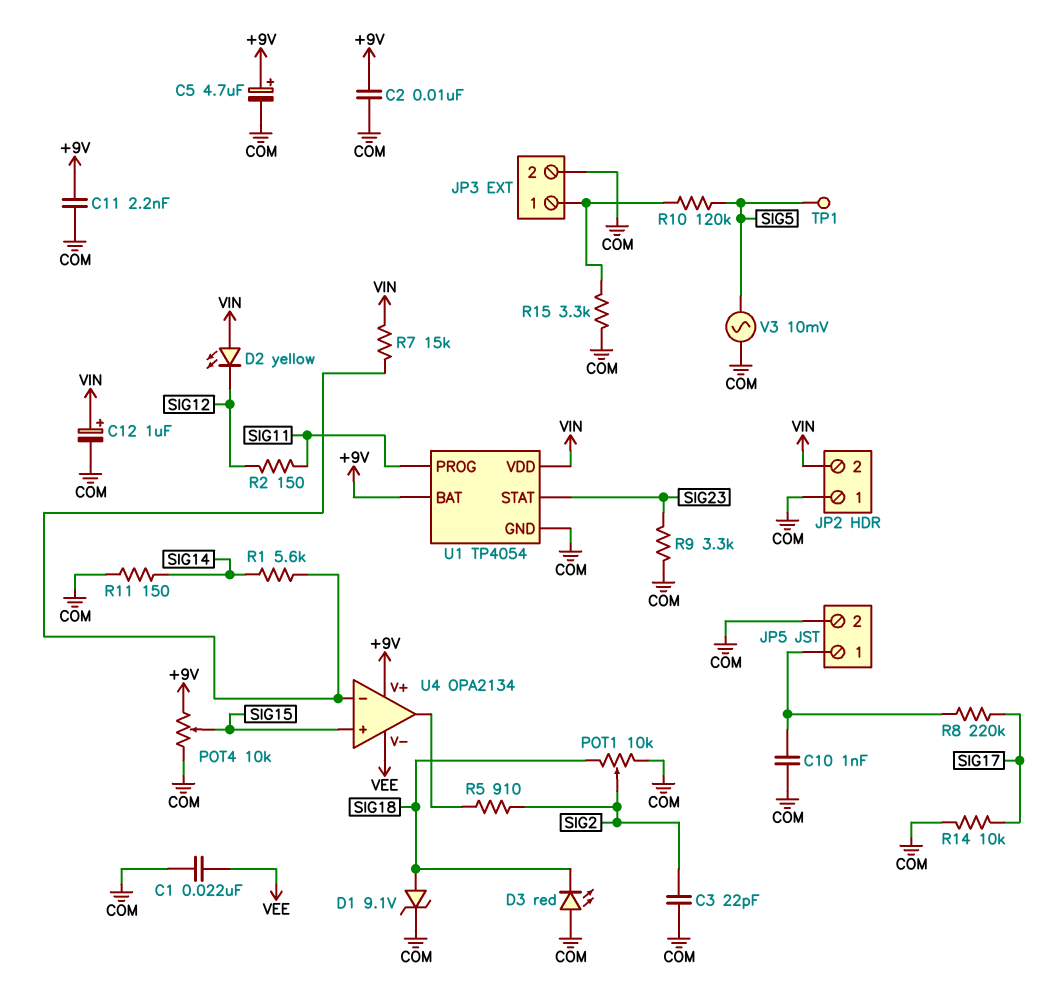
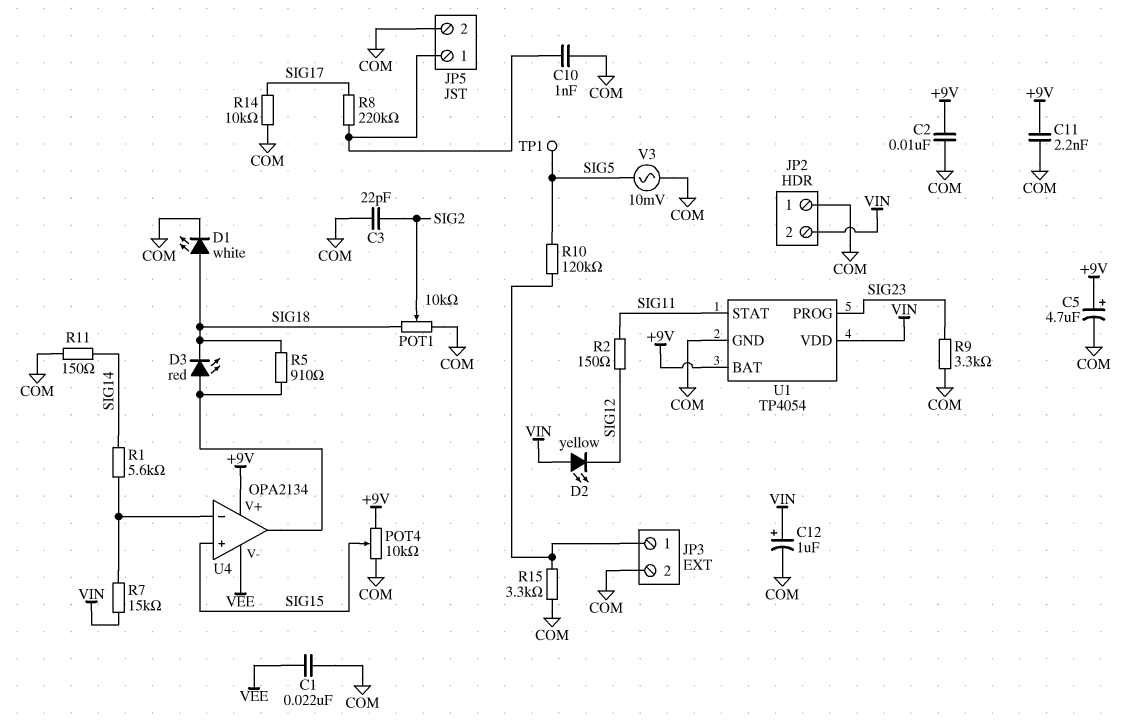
D1: zener 9.1V (A SIG18, K COM) -> LED white (A SIG18, K COM)
D3: LED red (A COM, K SIG18) -> LED red (A U4/out, K SIG18)
R5: 910 (SIG2, U4/out) -> 910 (SIG18, U4/out)
U1 pin PROG: SIG11 -> SIG23
U1 pin STAT: SIG23 -> SIG11

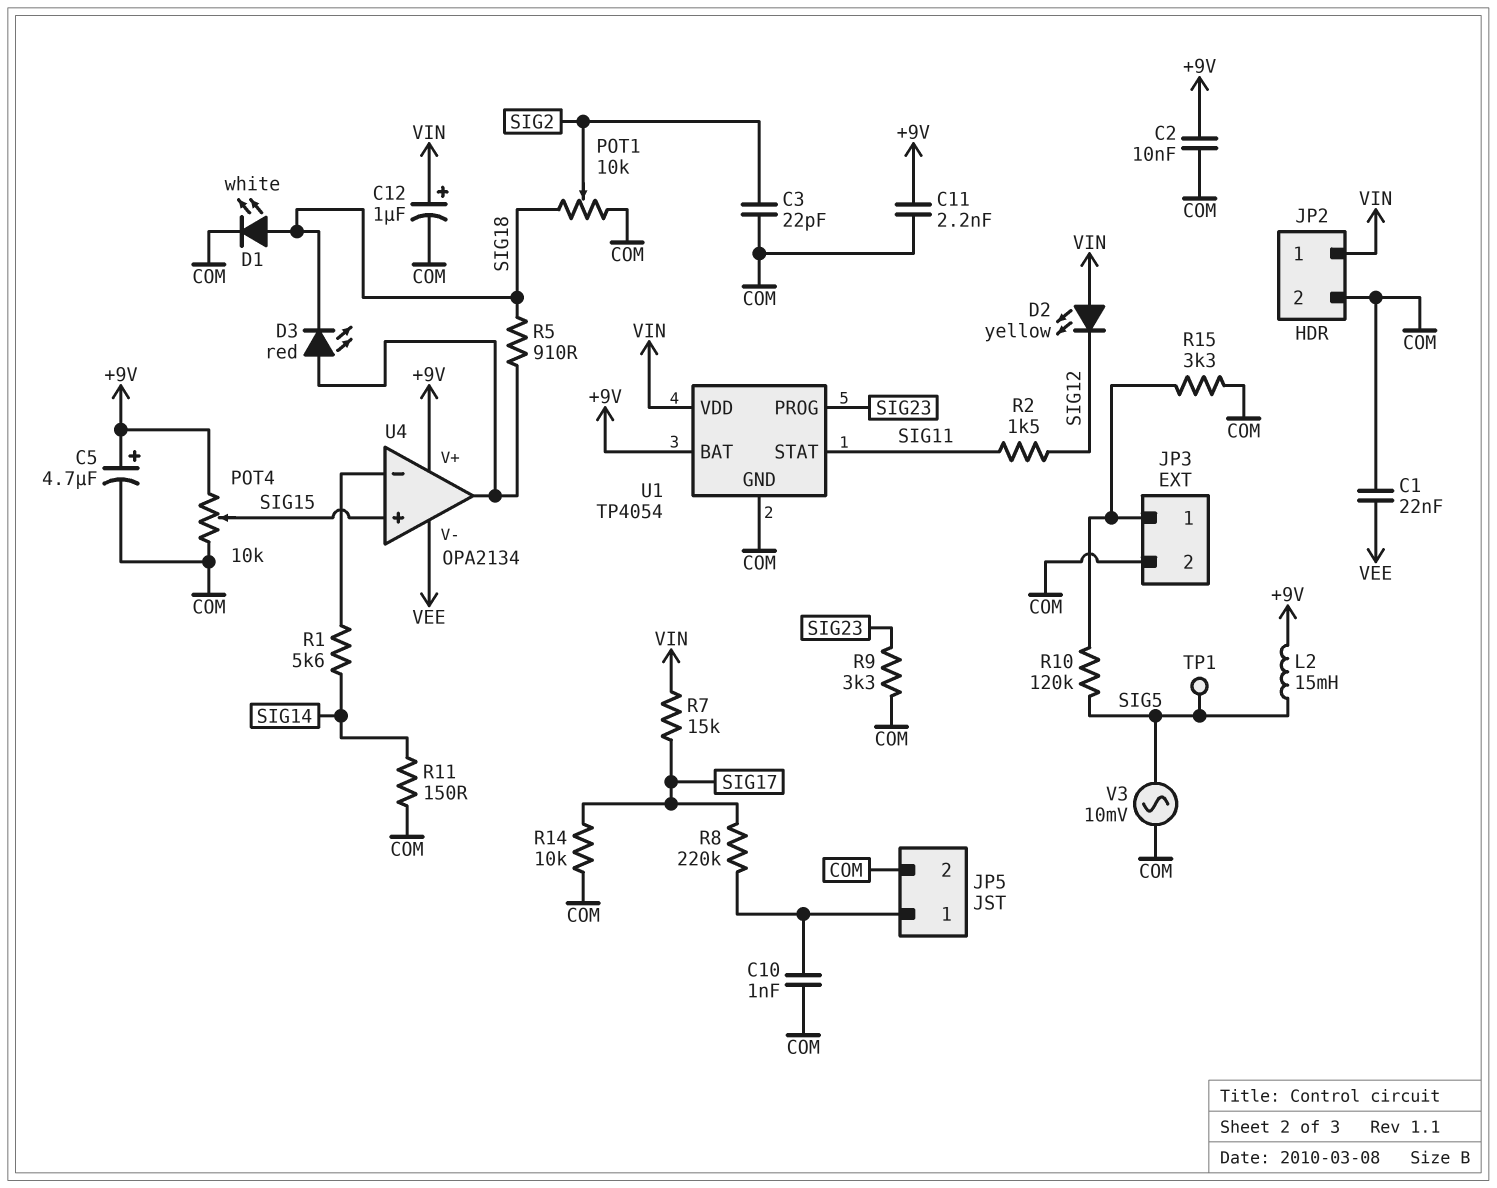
JP2 pin 1: COM -> VIN
JP2 pin 2: VIN -> COM
L2: none -> 15mH (+9V, SIG5)
R2: 150 (SIG11, SIG12) -> 1.5k (SIG11, SIG12)
R7: 15k (U4/in-, VIN) -> 15k (SIG17, VIN)

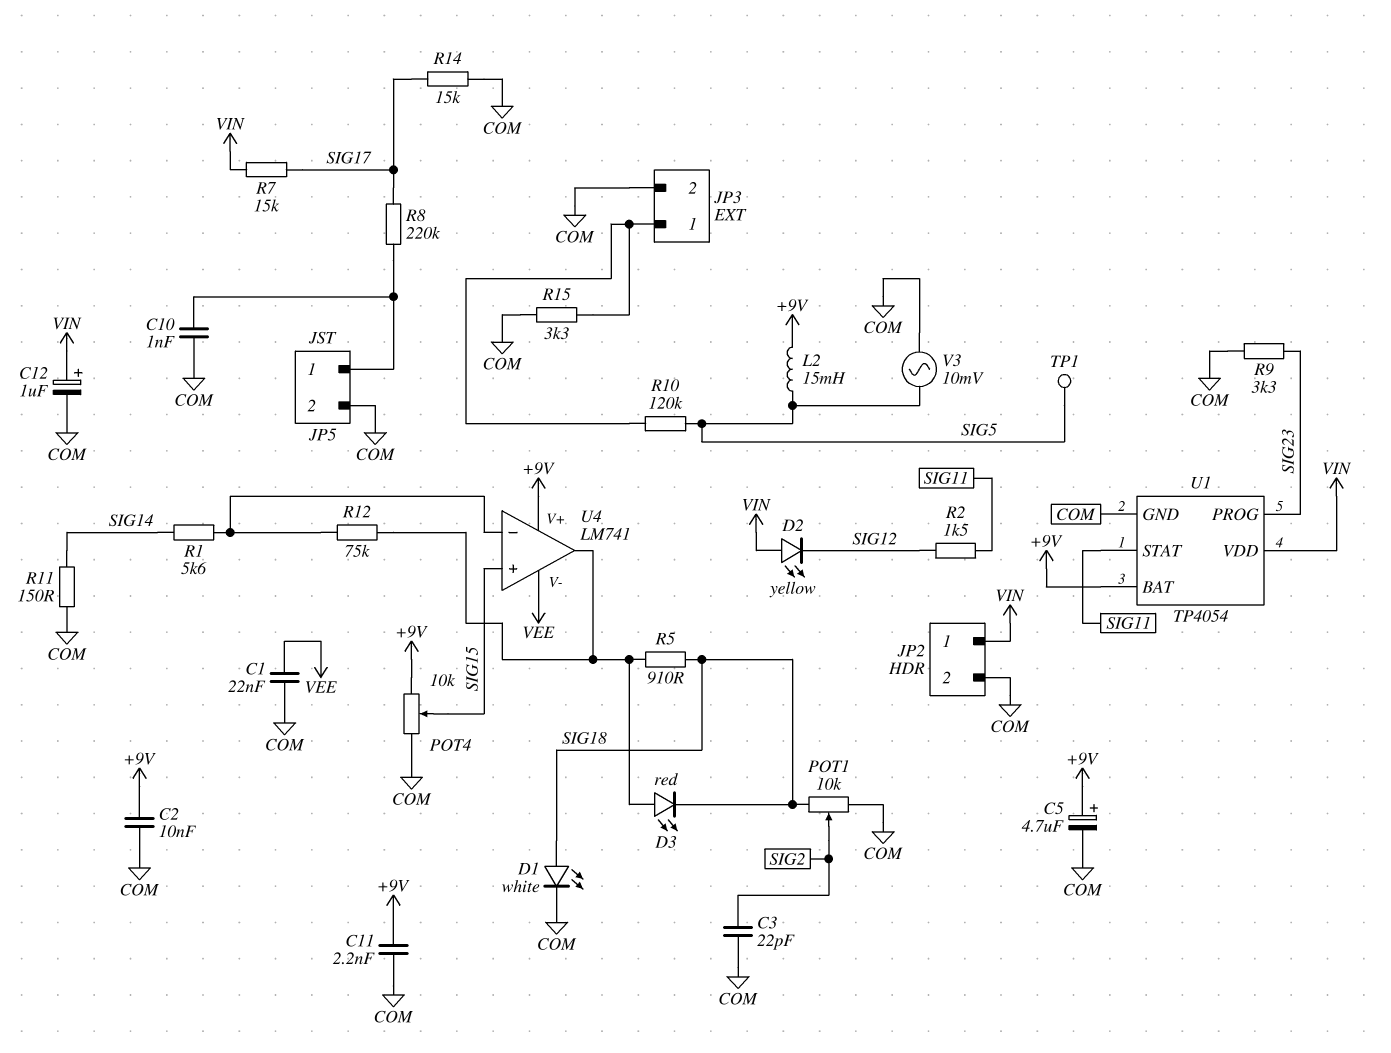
R12: none -> 75k (U4/in-, U4/out)
R14: 10k (COM, SIG17) -> 15k (COM, SIG17)
U4: OPA2134 -> LM741

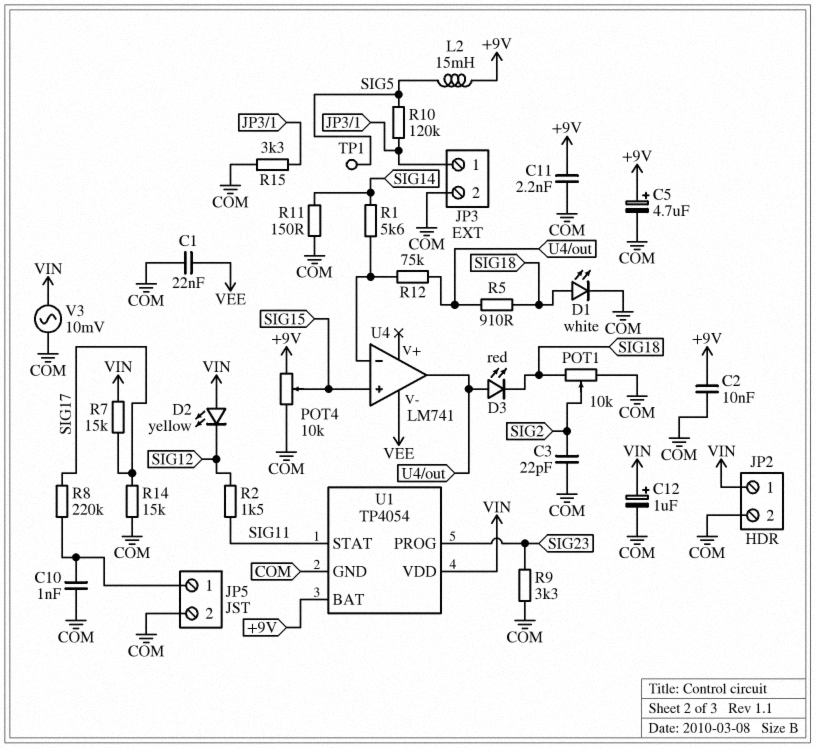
U4 pin V+: +9V -> none
V3: AC 10mV (COM, SIG5) -> AC 10mV (COM, VIN)

